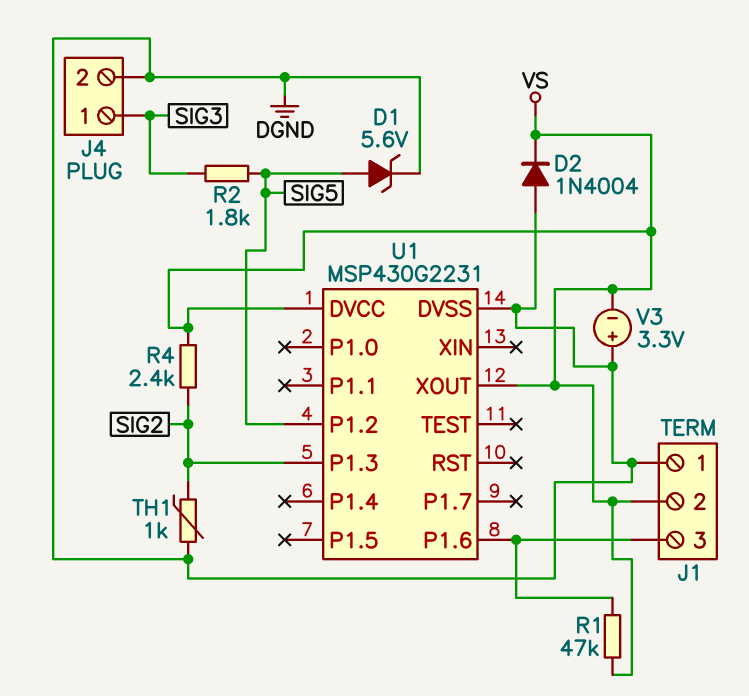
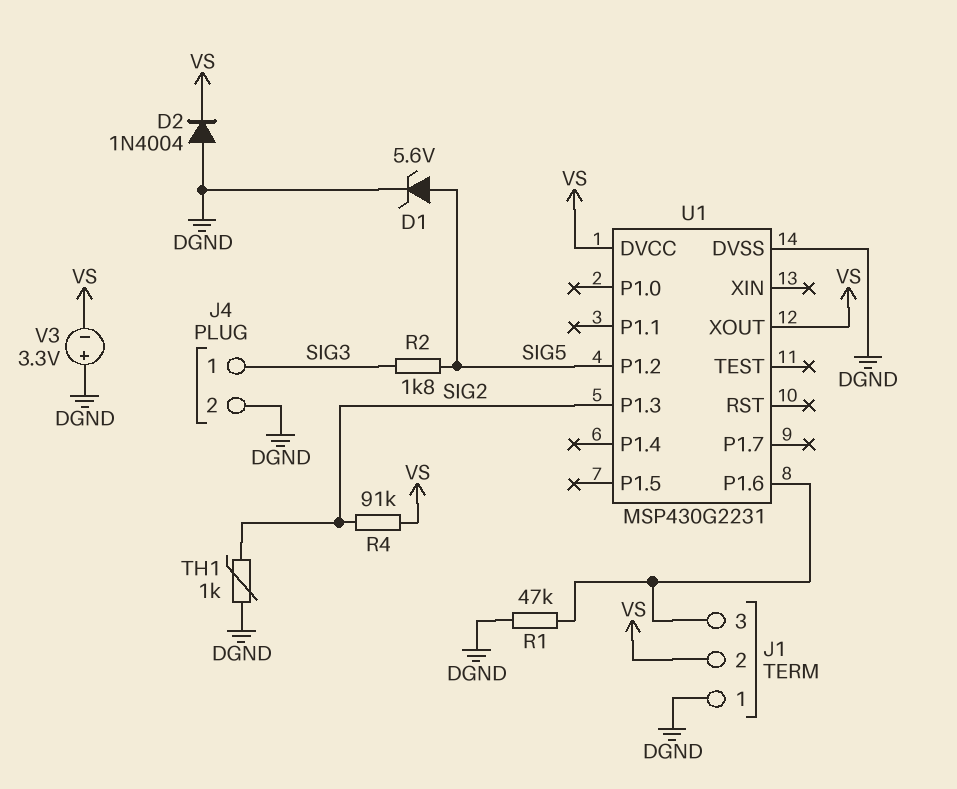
R1: 47k (J1/3, VS) -> 47k (DGND, J1/3)
R4: 2.4k (SIG2, VS) -> 91k (SIG2, VS)

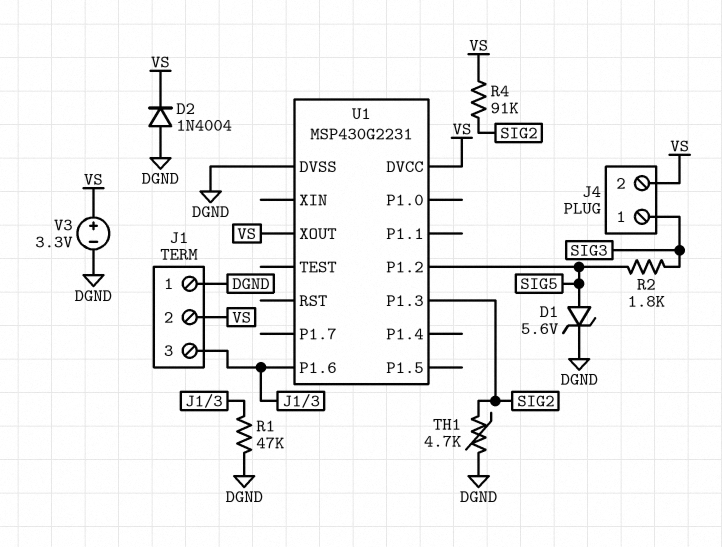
J4 pin 2: DGND -> VS
TH1: 1k (DGND, SIG2) -> 4.7k (DGND, SIG2)
V3: 3.3V (plus DGND, minus VS) -> 3.3V (plus VS, minus DGND)

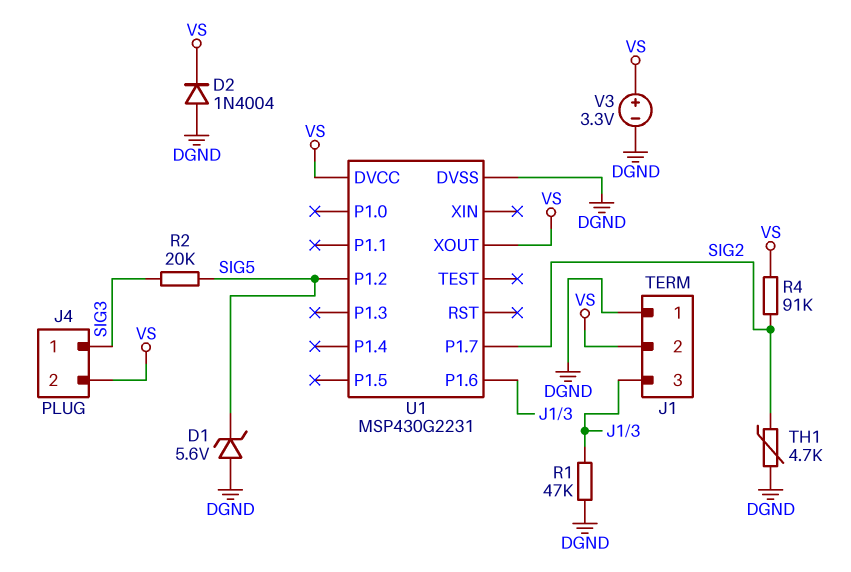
D1: zener 5.6V (A SIG5, K DGND) -> zener 5.6V (A DGND, K SIG5)
R2: 1.8k (SIG3, SIG5) -> 20k (SIG3, SIG5)
U1 pin P1.3: SIG2 -> none
U1 pin P1.7: none -> SIG2

